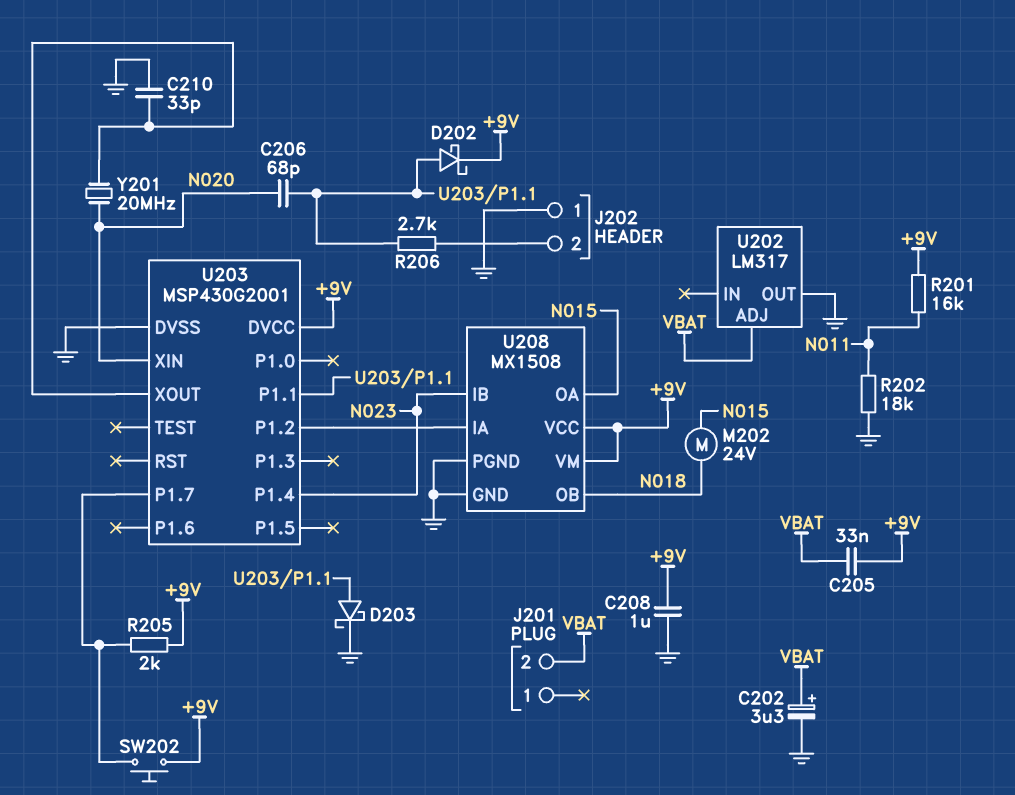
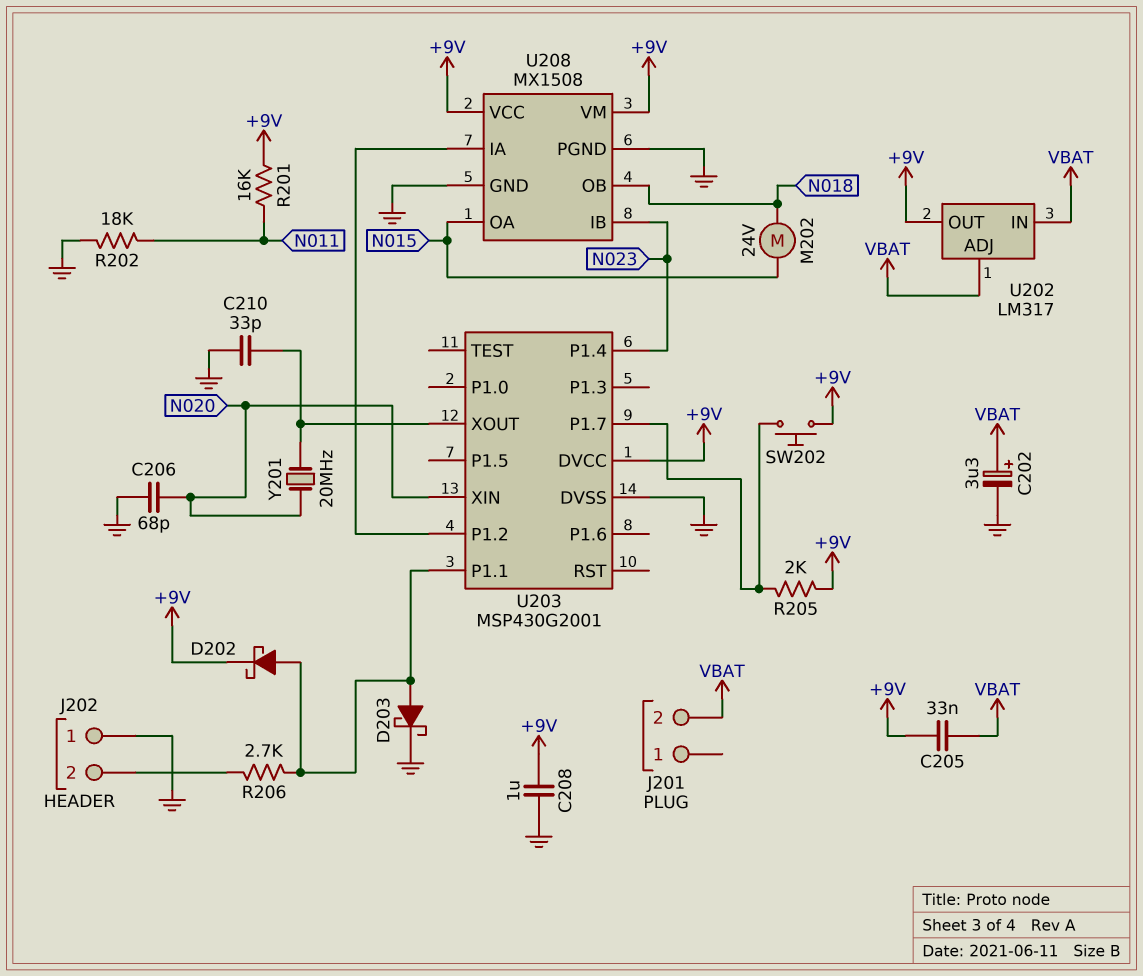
C206: 68pF (N020, U203/P1.1) -> 68pF (GND, N020)
U202 pin IN: none -> VBAT
U202 pin OUT: GND -> +9V

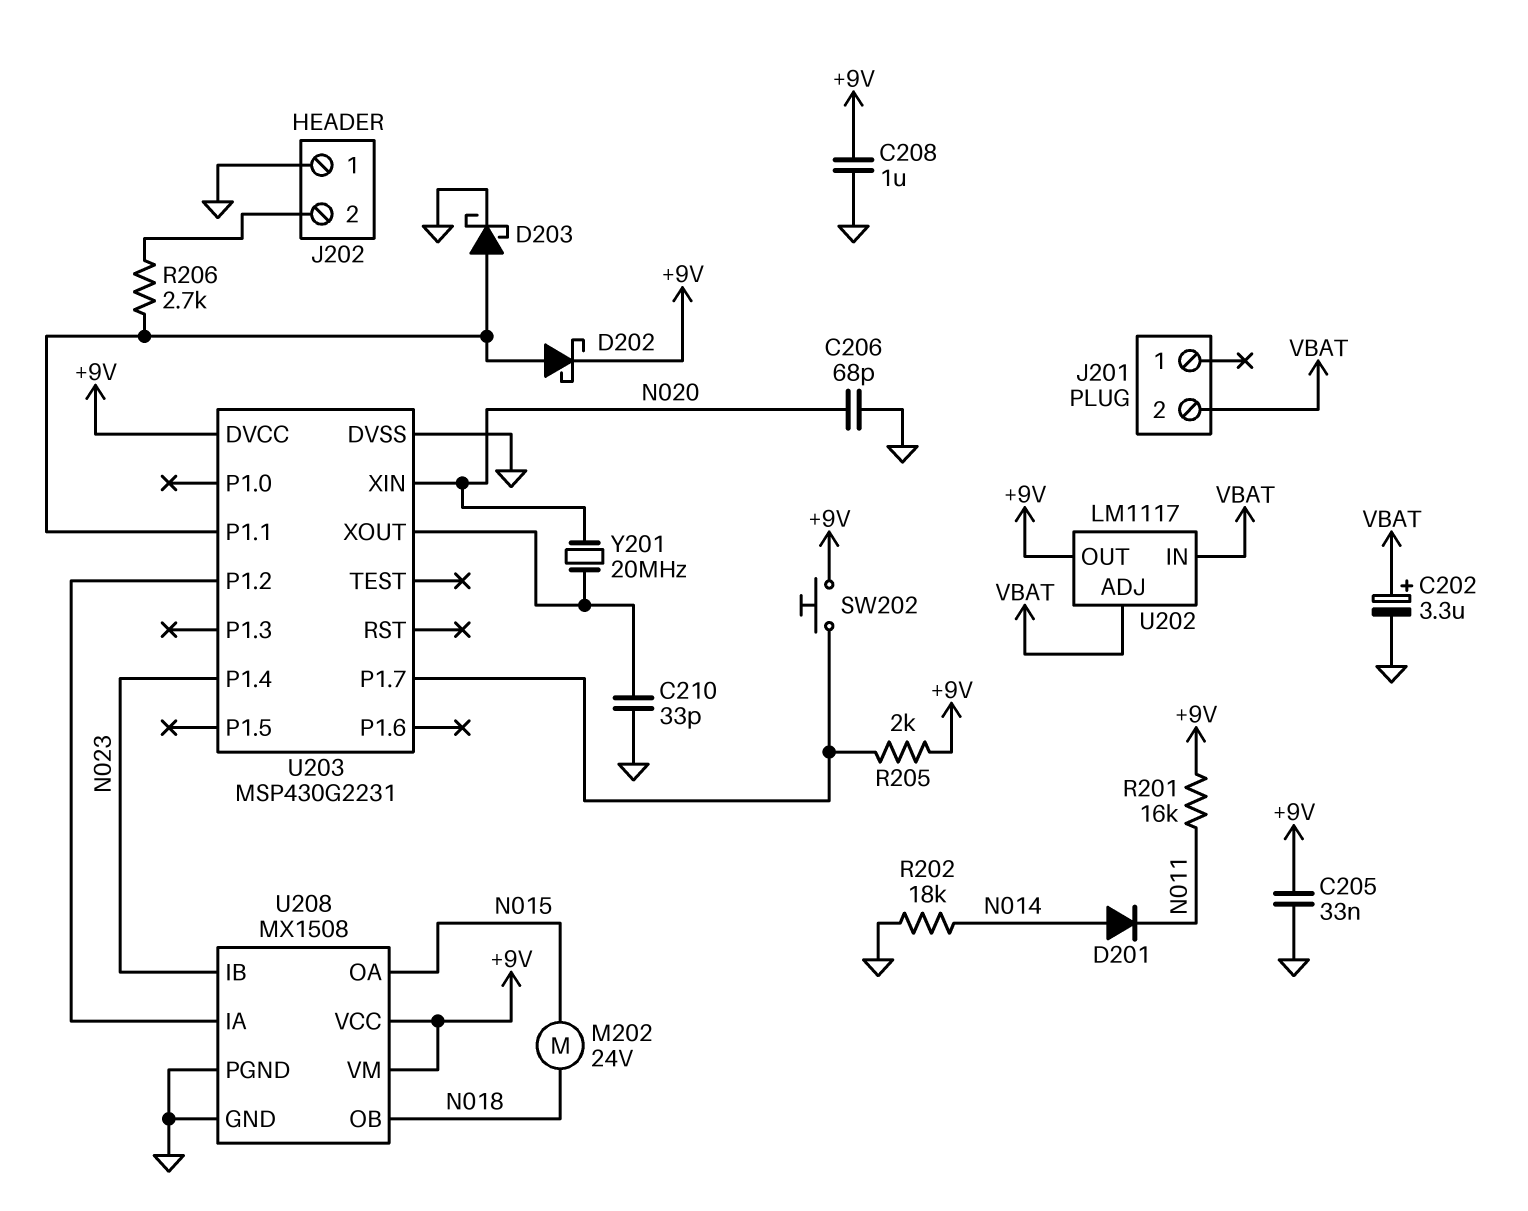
C205: 33nF (+9V, VBAT) -> 33nF (+9V, GND)
D201: none -> diode (A N014, K N011)
R202: 18k (GND, N011) -> 18k (GND, N014)
U202: LM317 -> LM1117
U203: MSP430G2001 -> MSP430G2231

